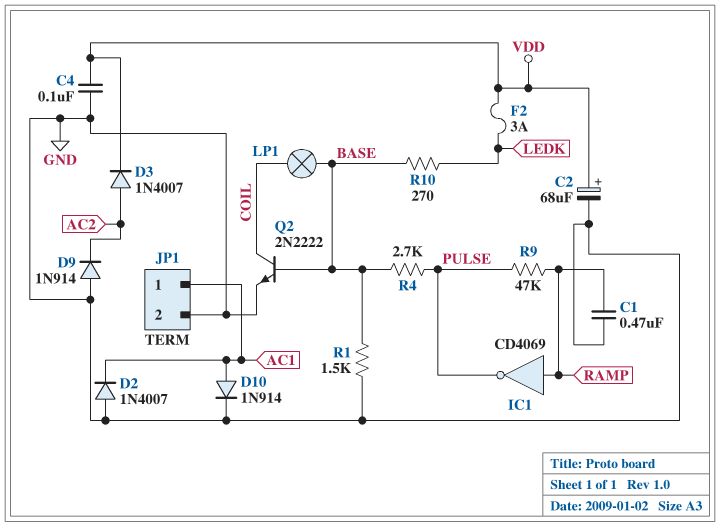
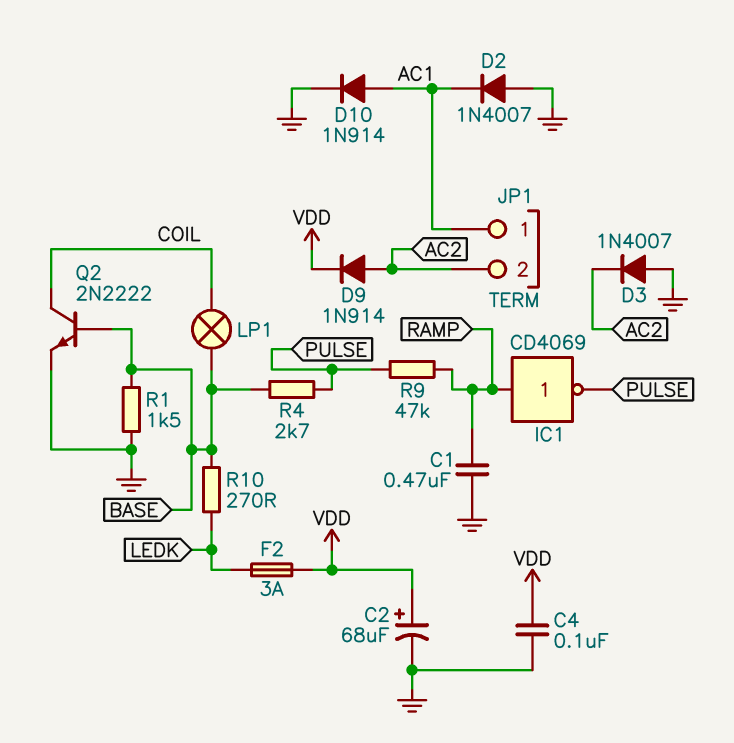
D3: diode 1N4007 (A AC2, K VDD) -> diode 1N4007 (A GND, K AC2)
D9: diode 1N914 (A GND, K AC2) -> diode 1N914 (A AC2, K VDD)
JP1 pin 2: GND -> AC2

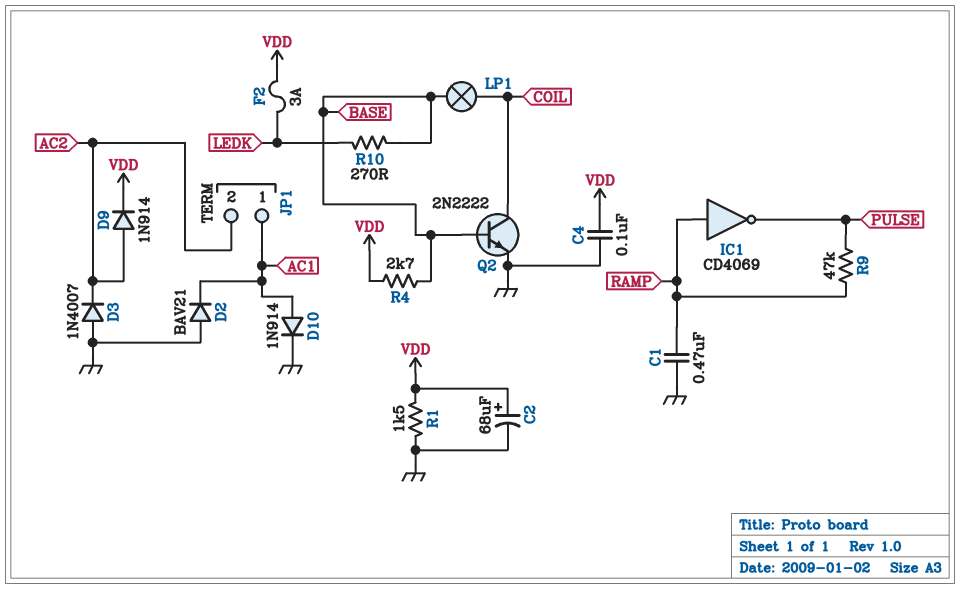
D2: diode 1N4007 (A GND, K AC1) -> diode BAV21 (A GND, K AC1)
R1: 1.5k (BASE, GND) -> 1.5k (GND, VDD)
R4: 2.7k (BASE, PULSE) -> 2.7k (BASE, VDD)

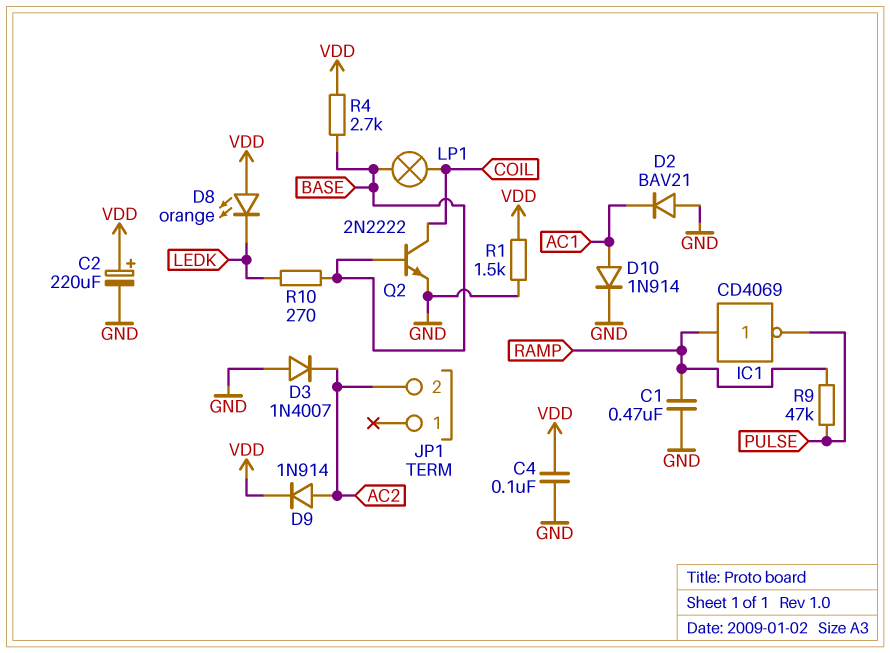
C2: 68uF (plus VDD, minus GND) -> 220uF (plus VDD, minus GND)
D8: none -> LED orange (A VDD, K LEDK)
F2: 3A (LEDK, VDD) -> none
JP1 pin 1: AC1 -> none

